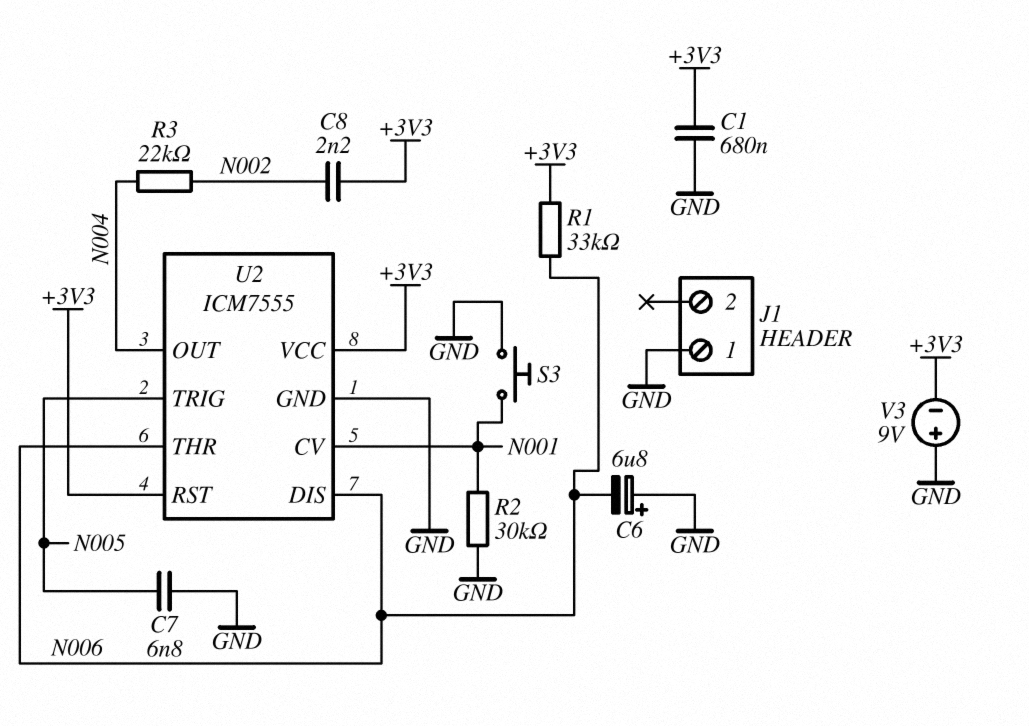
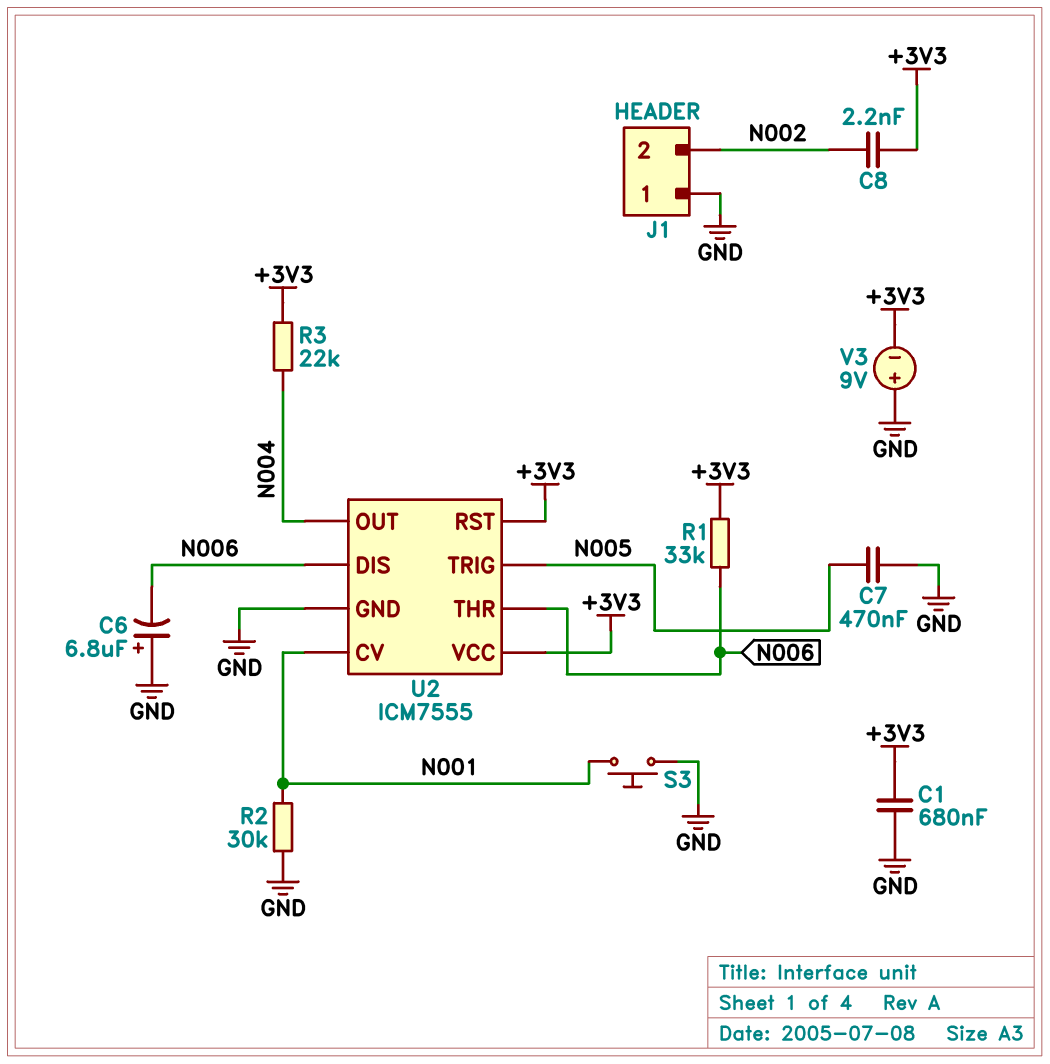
C7: 6.8nF (GND, N005) -> 470nF (GND, N005)
J1 pin 2: none -> N002
R3: 22k (N002, N004) -> 22k (+3V3, N004)

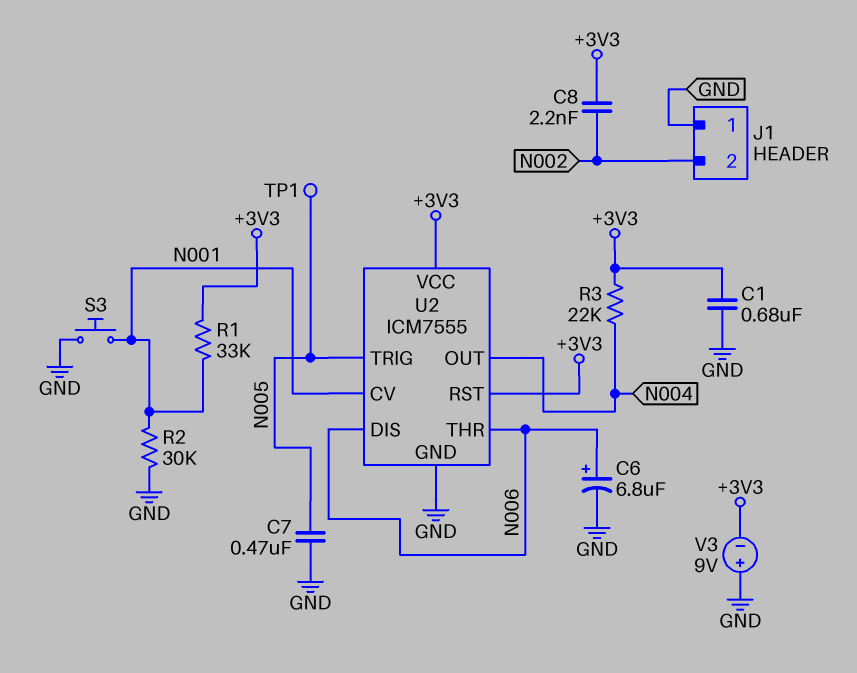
C6: 6.8uF (plus GND, minus N006) -> 6.8uF (plus N006, minus GND)
R1: 33k (+3V3, N006) -> 33k (+3V3, N001)
TP1: none -> test point (N005)

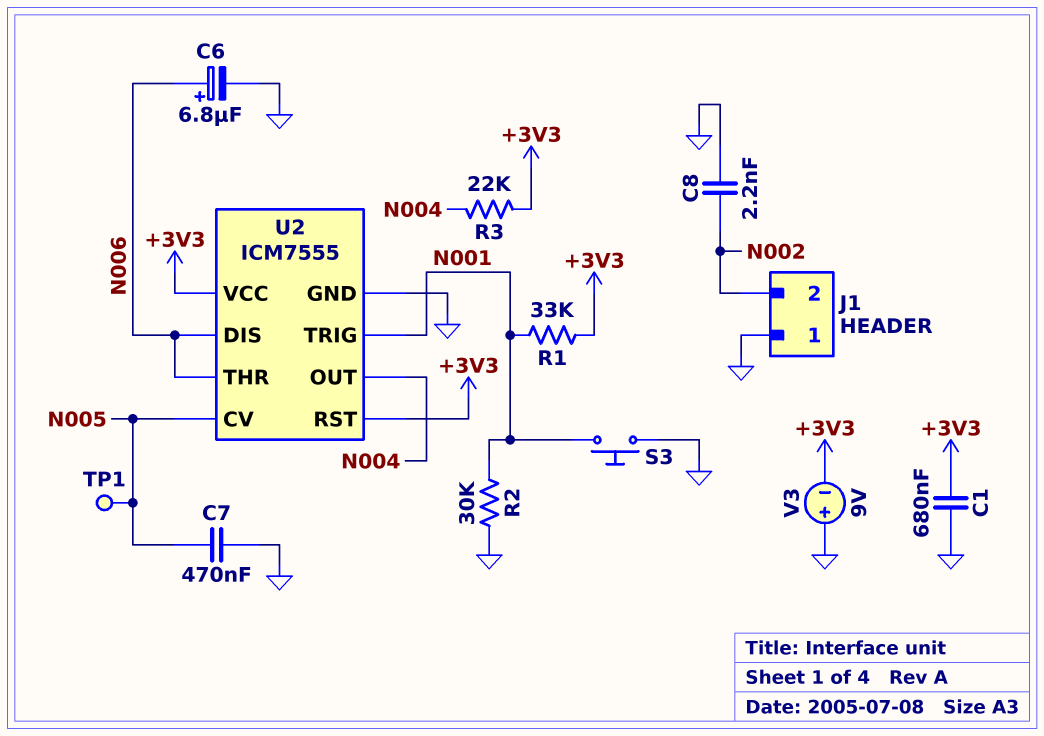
C8: 2.2nF (+3V3, N002) -> 2.2nF (GND, N002)
U2 pin CV: N001 -> N005
U2 pin TRIG: N005 -> N001

